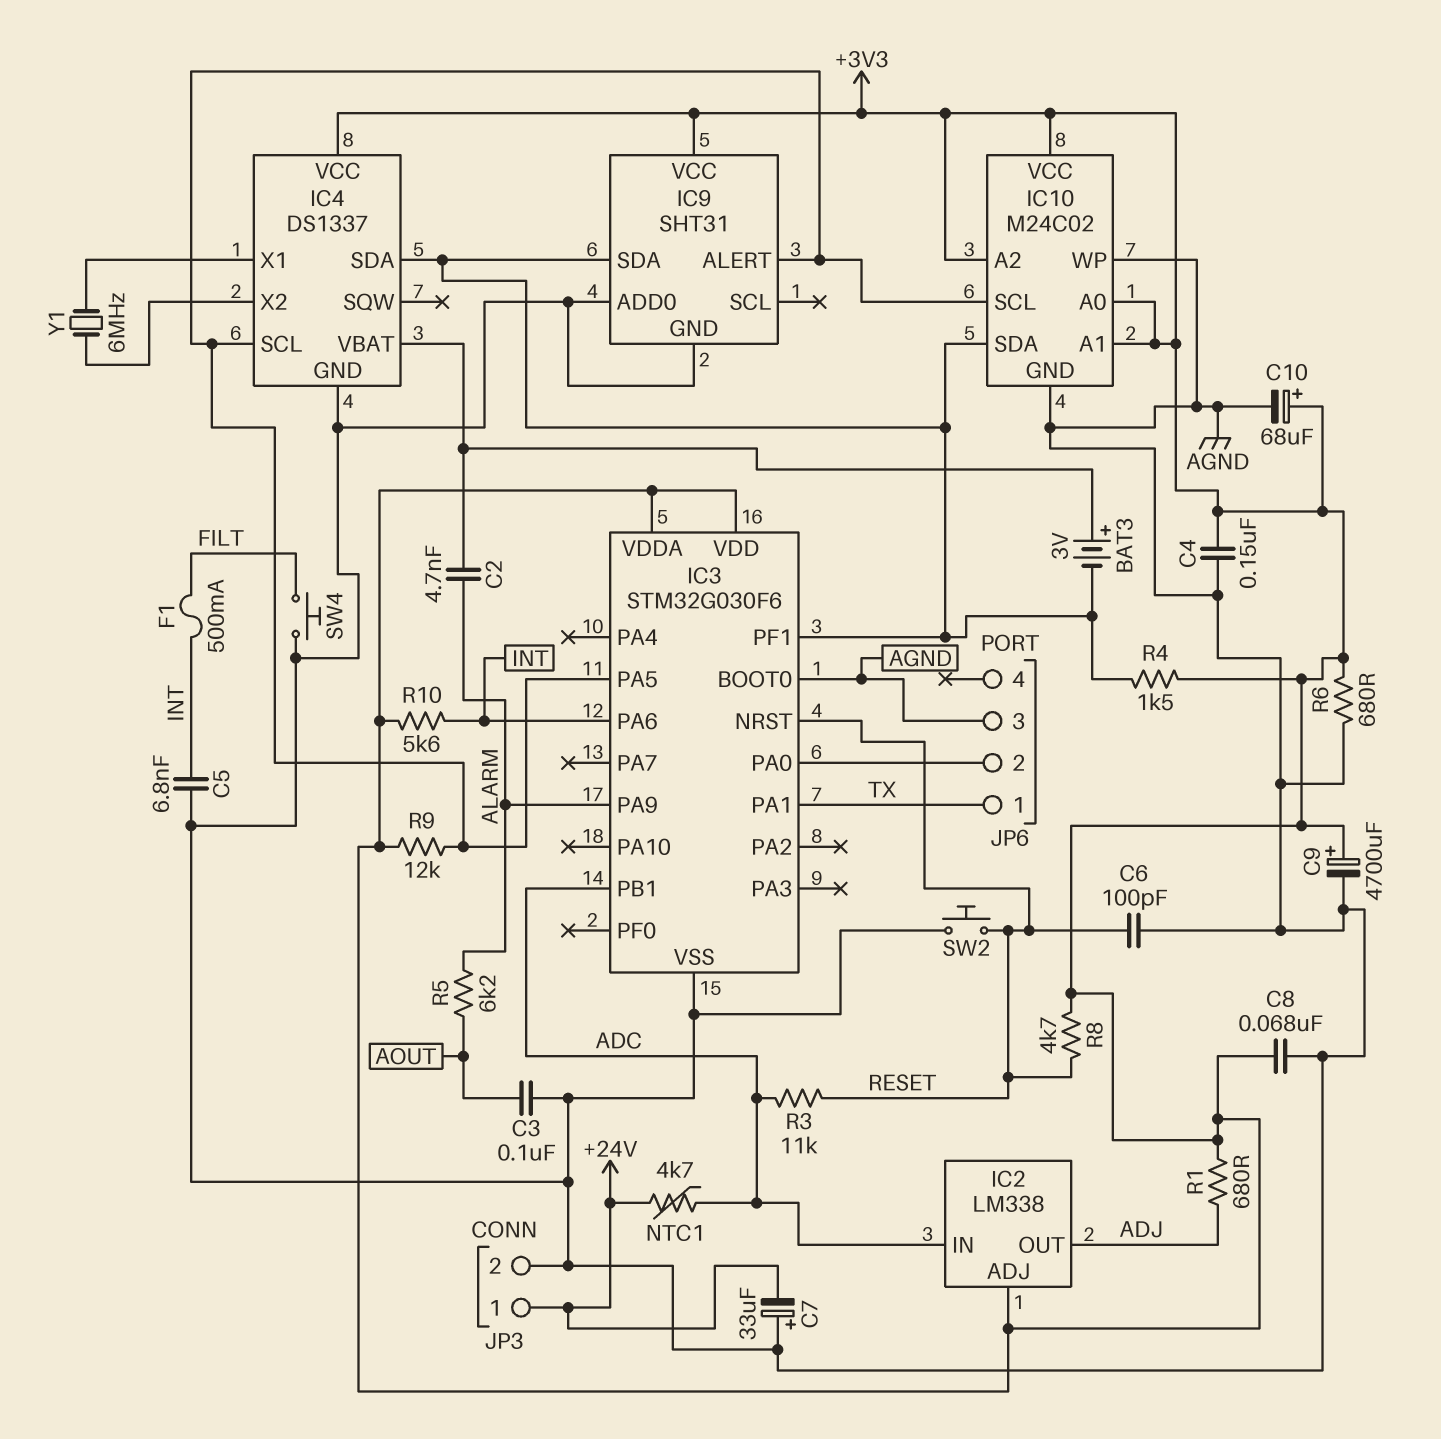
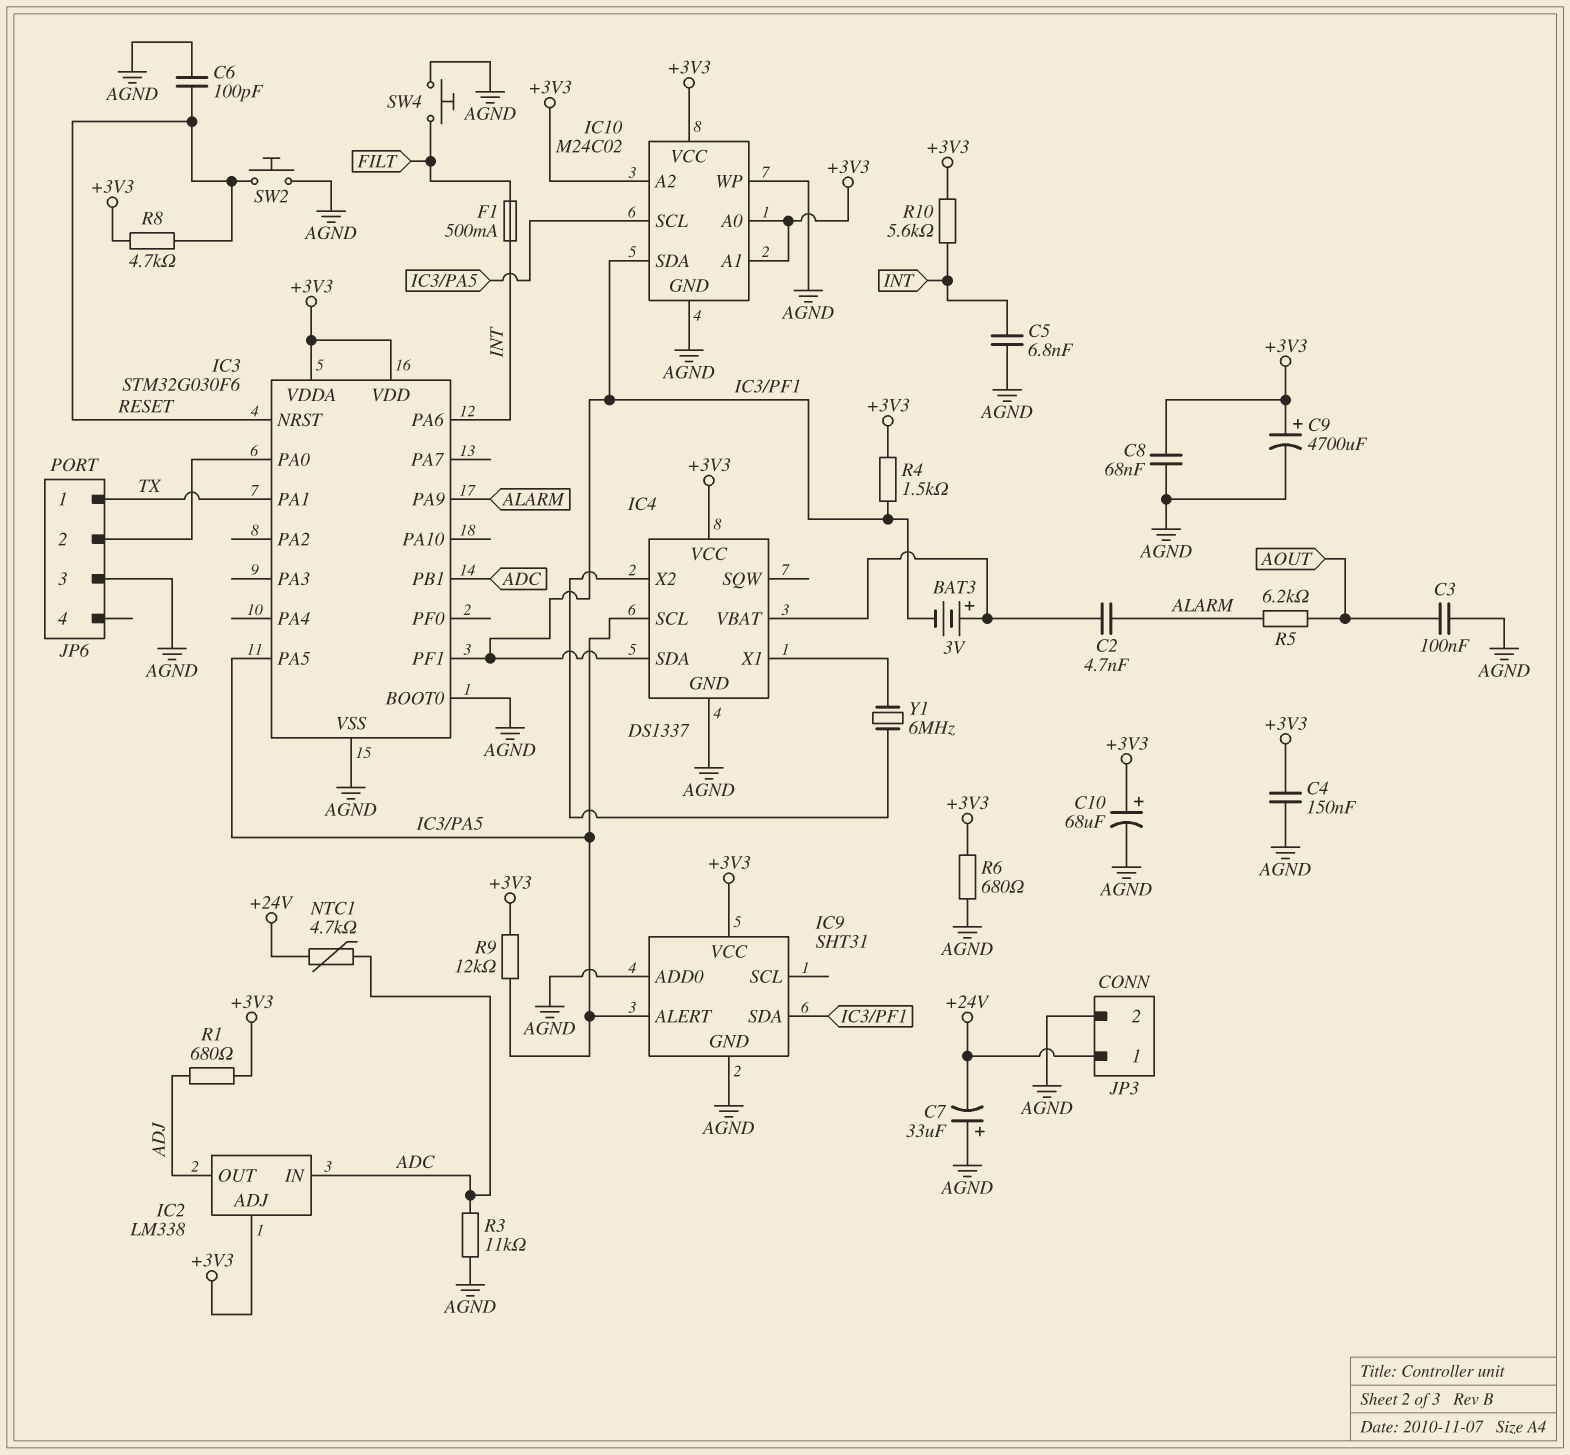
R3: 11k (ADC, RESET) -> 11k (ADC, AGND)

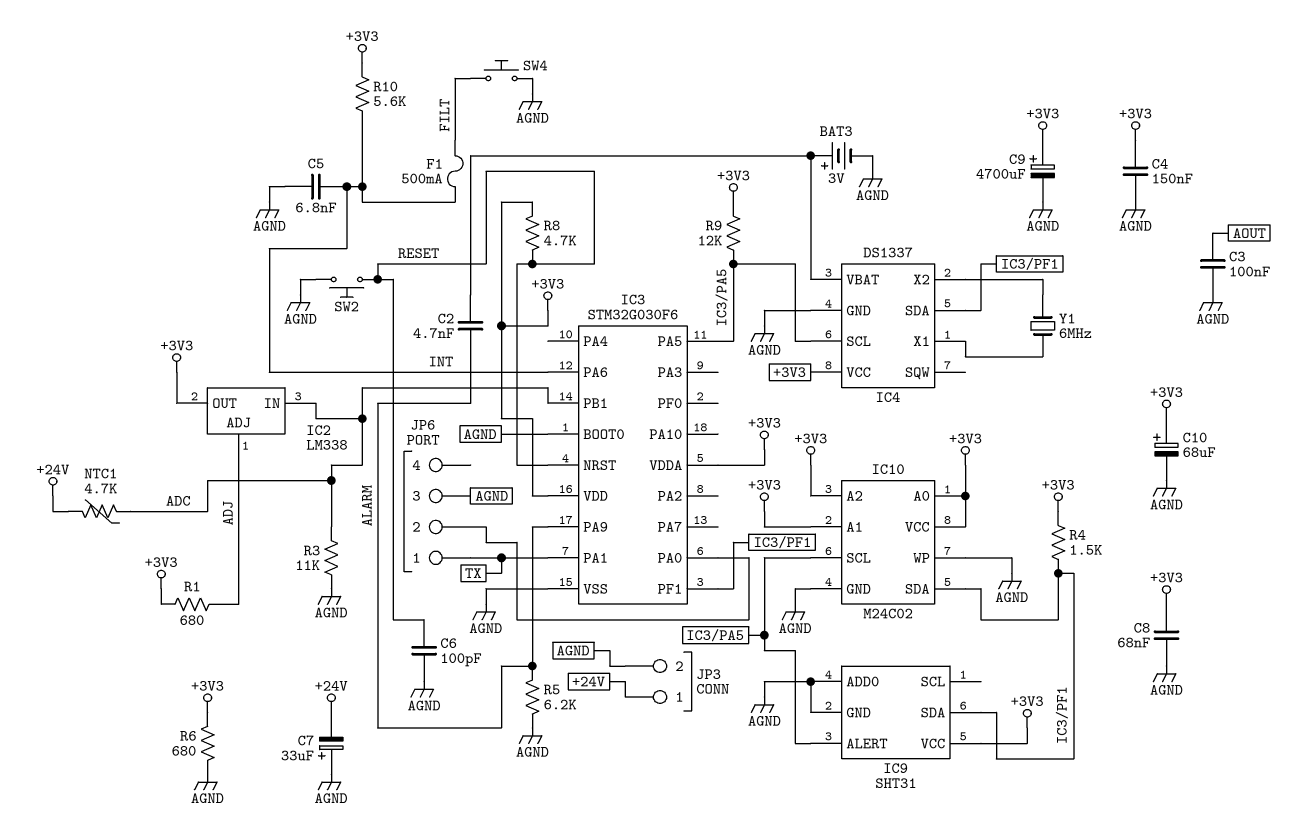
BAT3: 3V (plus IC4/VBAT, minus IC3/PF1) -> 3V (plus IC4/VBAT, minus AGND)
IC2 pin ADJ: +3V3 -> ADJ
IC2 pin OUT: ADJ -> +3V3
R5: 6.2k (ALARM, AOUT) -> 6.2k (AGND, ALARM)

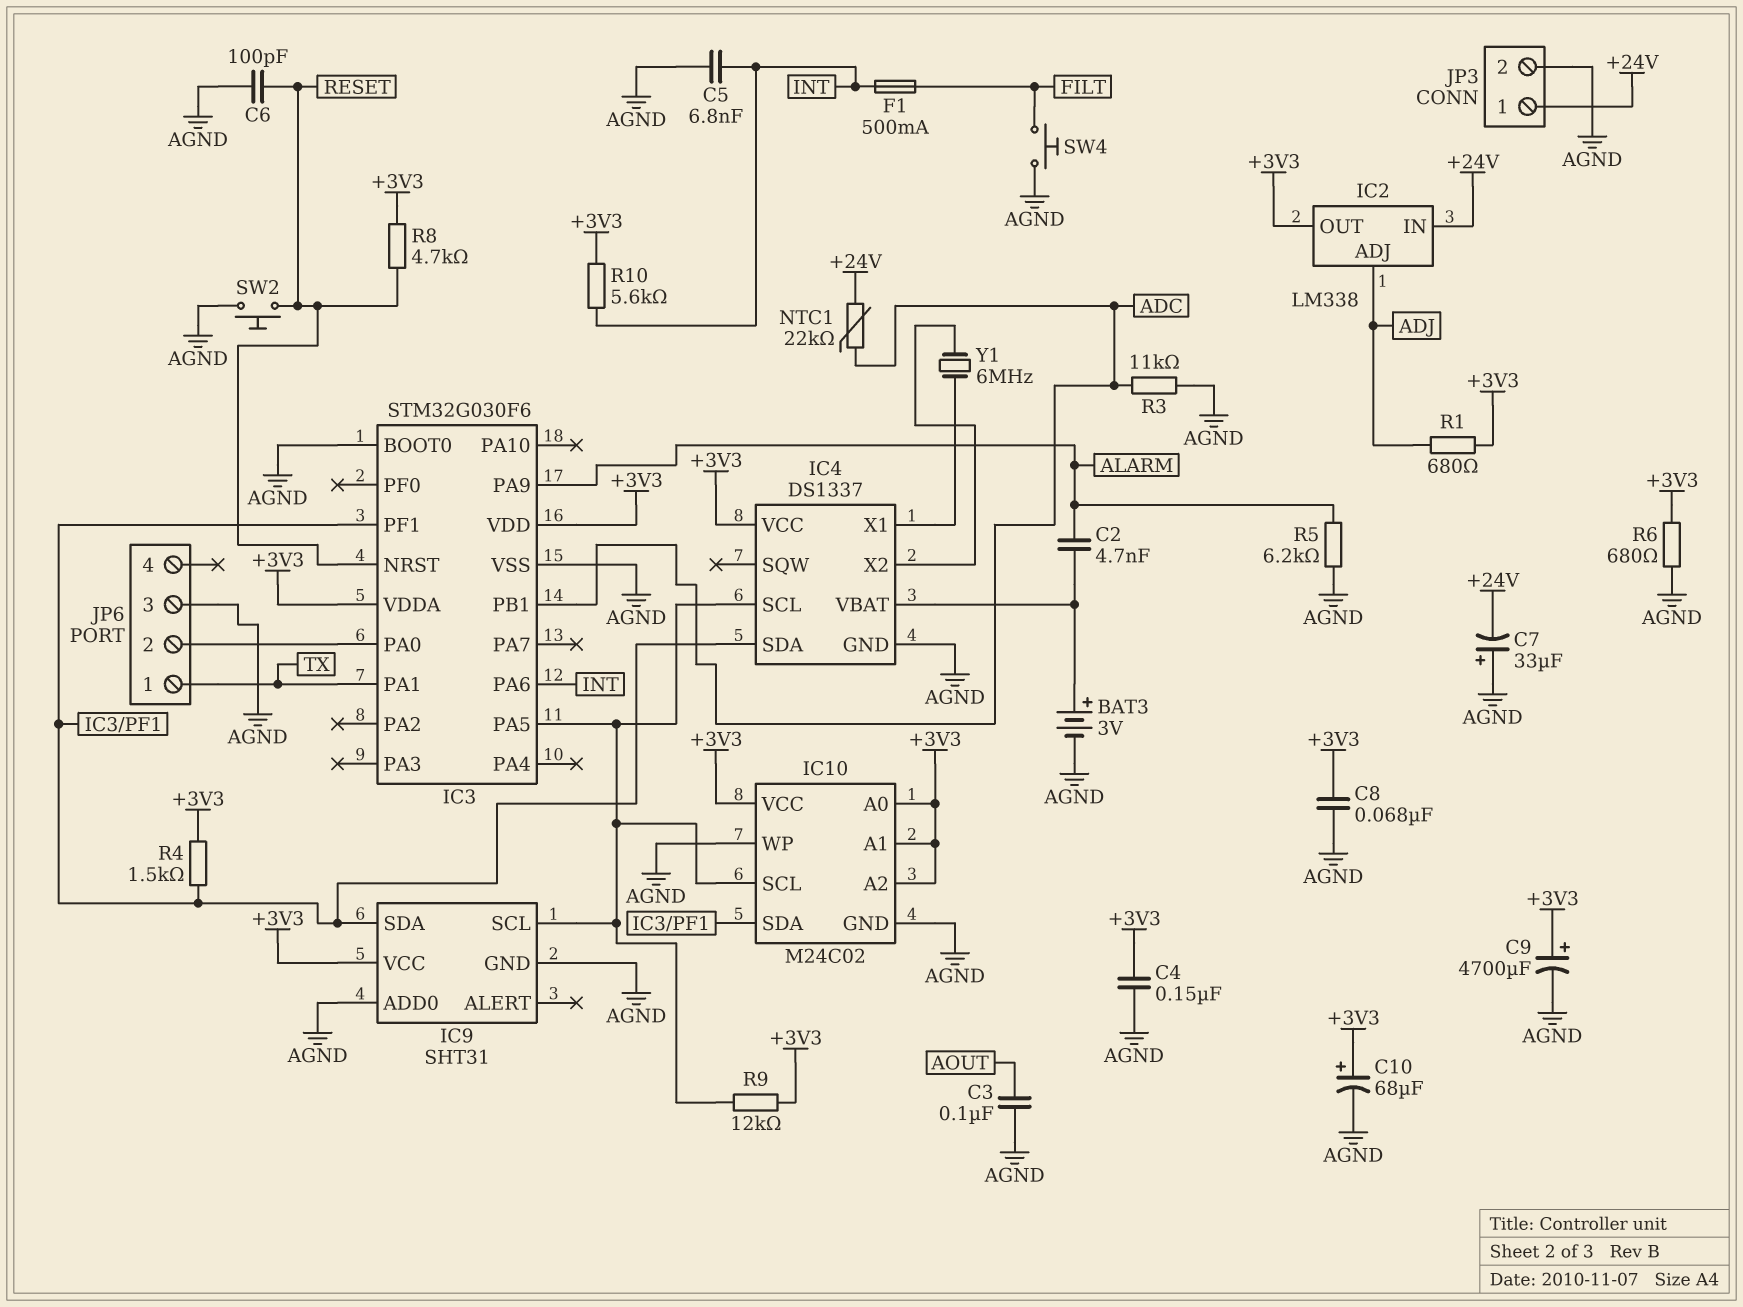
IC2 pin IN: ADC -> +24V
IC9 pin ALERT: IC3/PA5 -> none
IC9 pin SCL: none -> IC3/PA5
NTC1: 4.7k (+24V, ADC) -> 22k (+24V, ADC)

